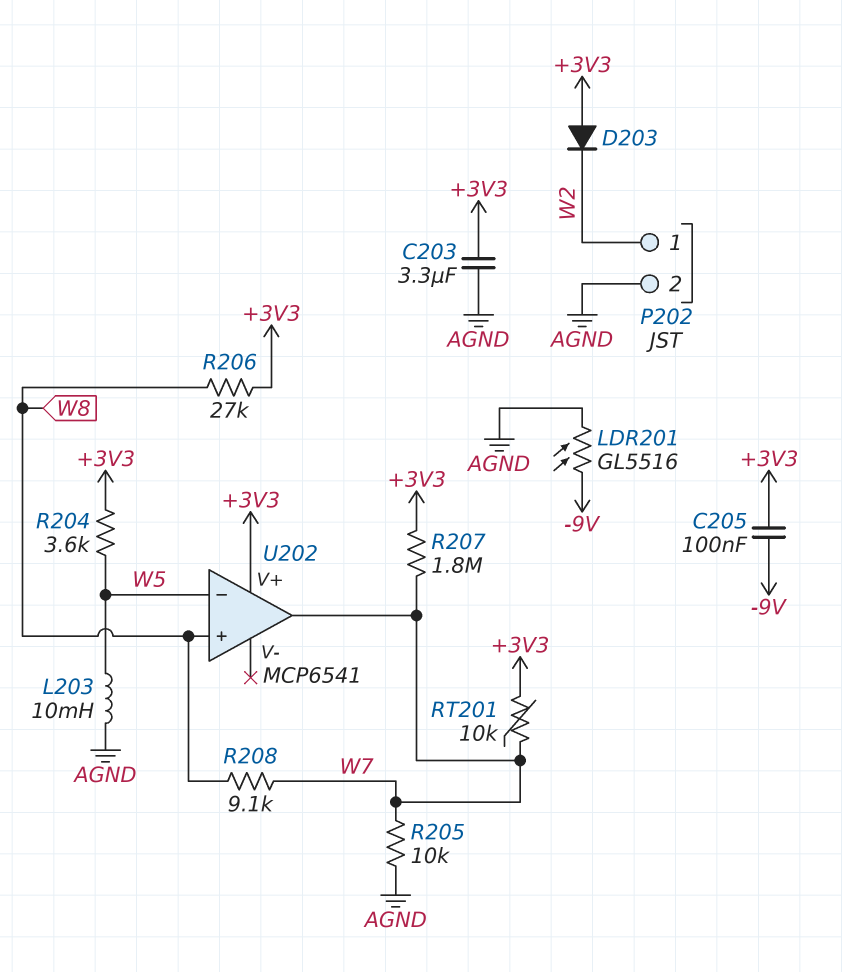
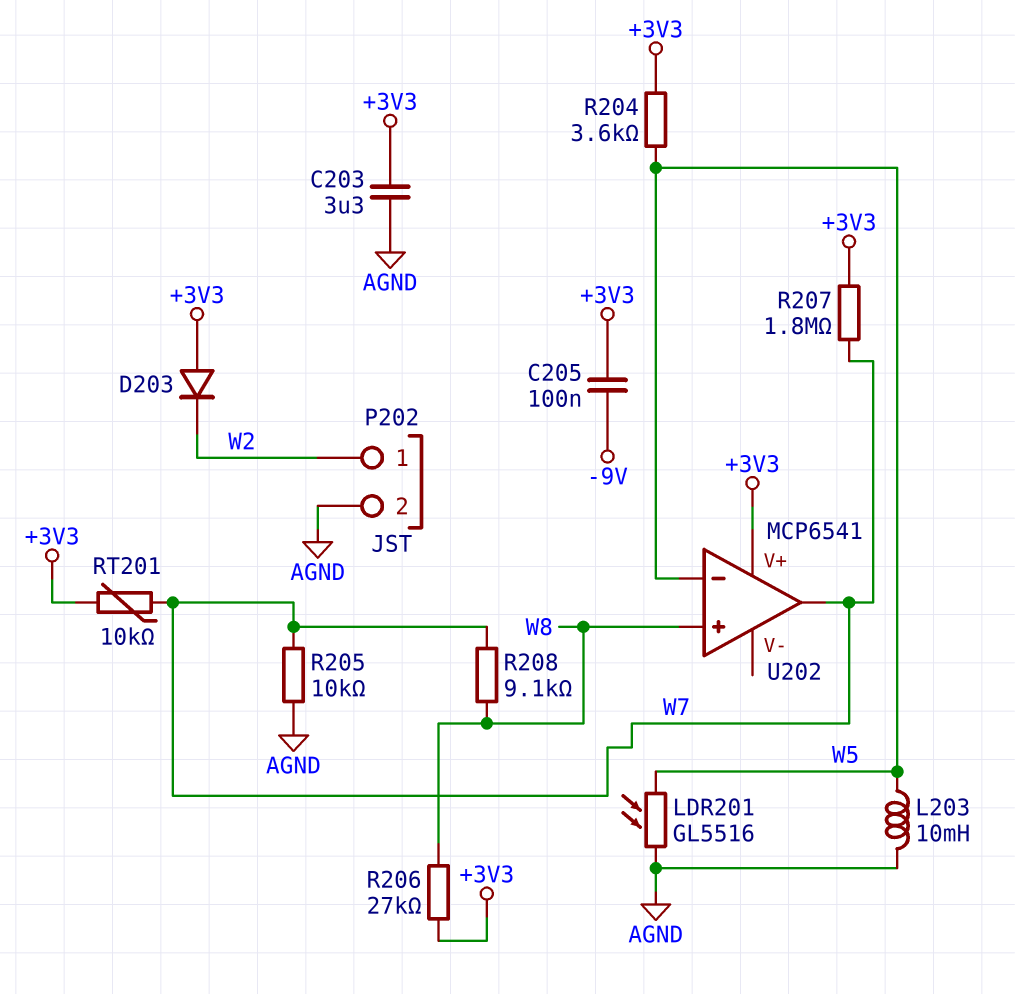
LDR201: GL5516 (-9V, AGND) -> GL5516 (AGND, W5)

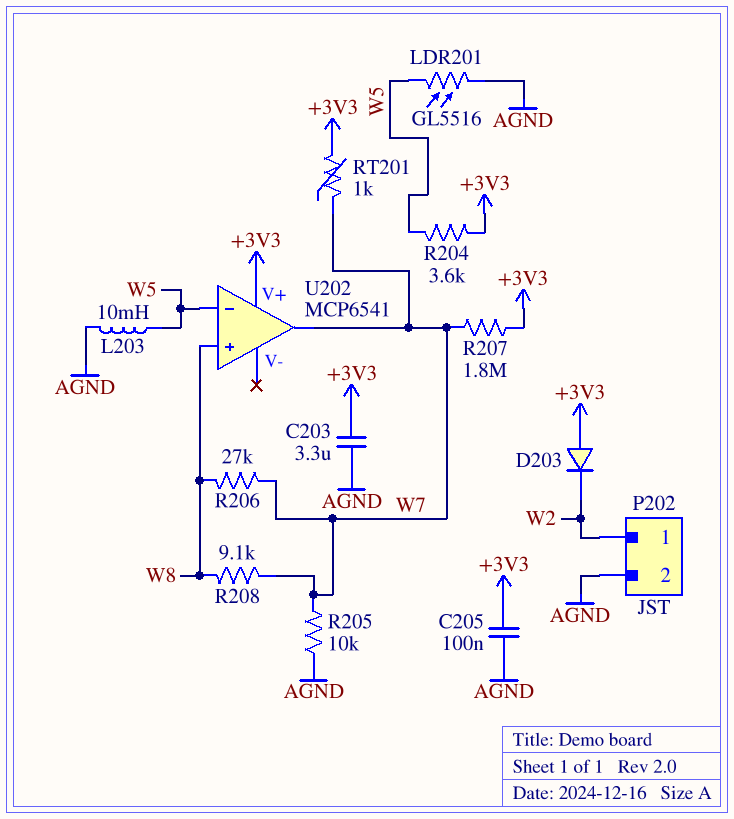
C205: 100nF (+3V3, -9V) -> 100nF (+3V3, AGND)
R206: 27k (+3V3, W8) -> 27k (W7, W8)
RT201: 10k (+3V3, W7) -> 1k (+3V3, W7)

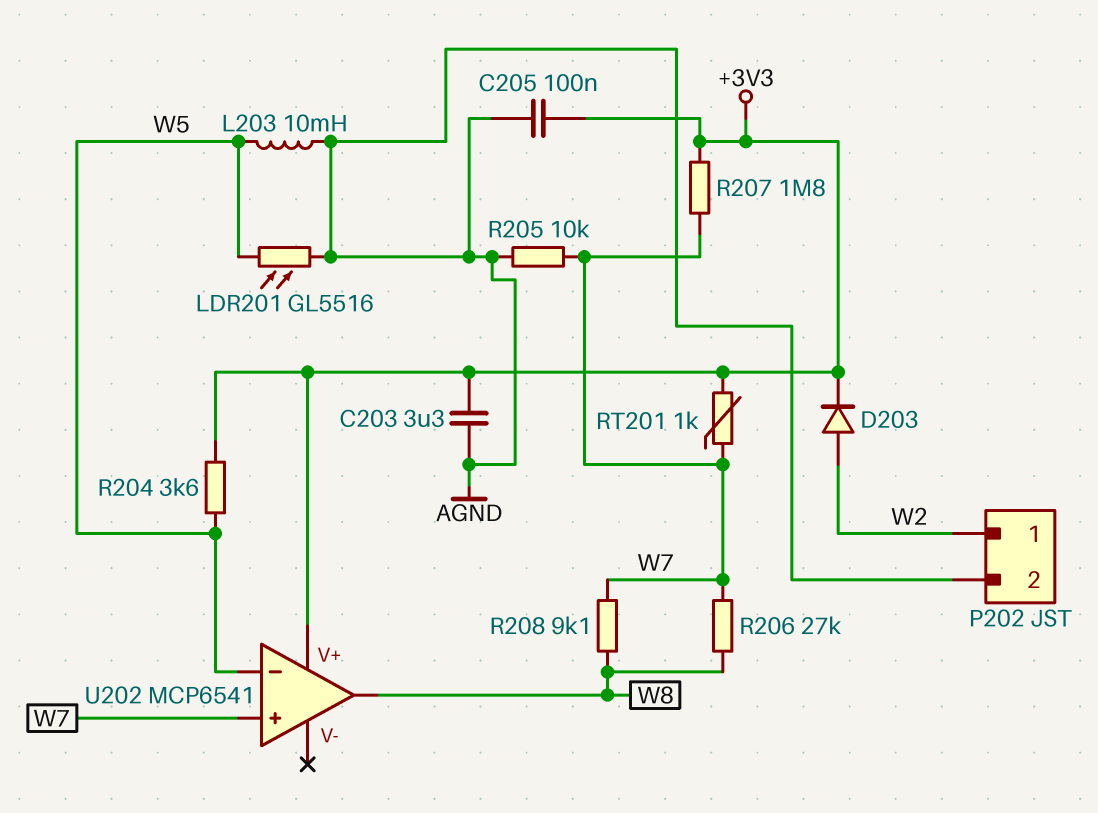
D203: diode (A +3V3, K W2) -> diode (A W2, K +3V3)
U202 pin in+: W8 -> W7
U202 pin out: W7 -> W8

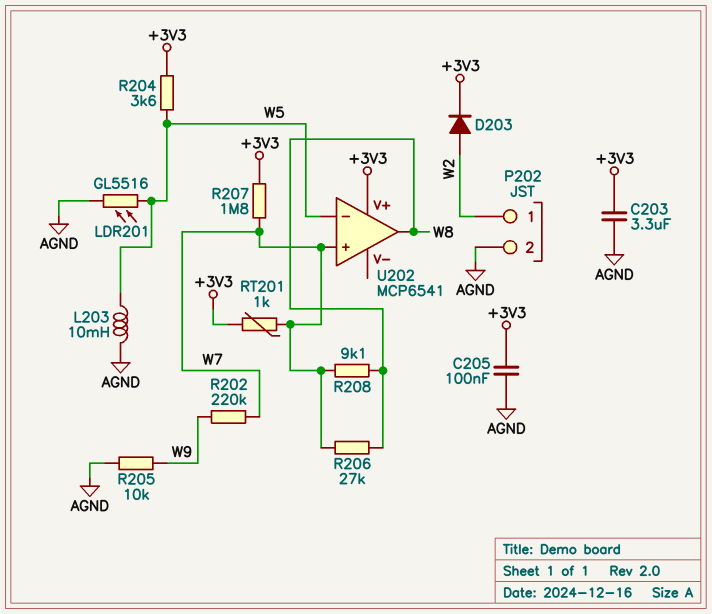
R202: none -> 220k (W7, W9)
R205: 10k (AGND, W7) -> 10k (AGND, W9)

